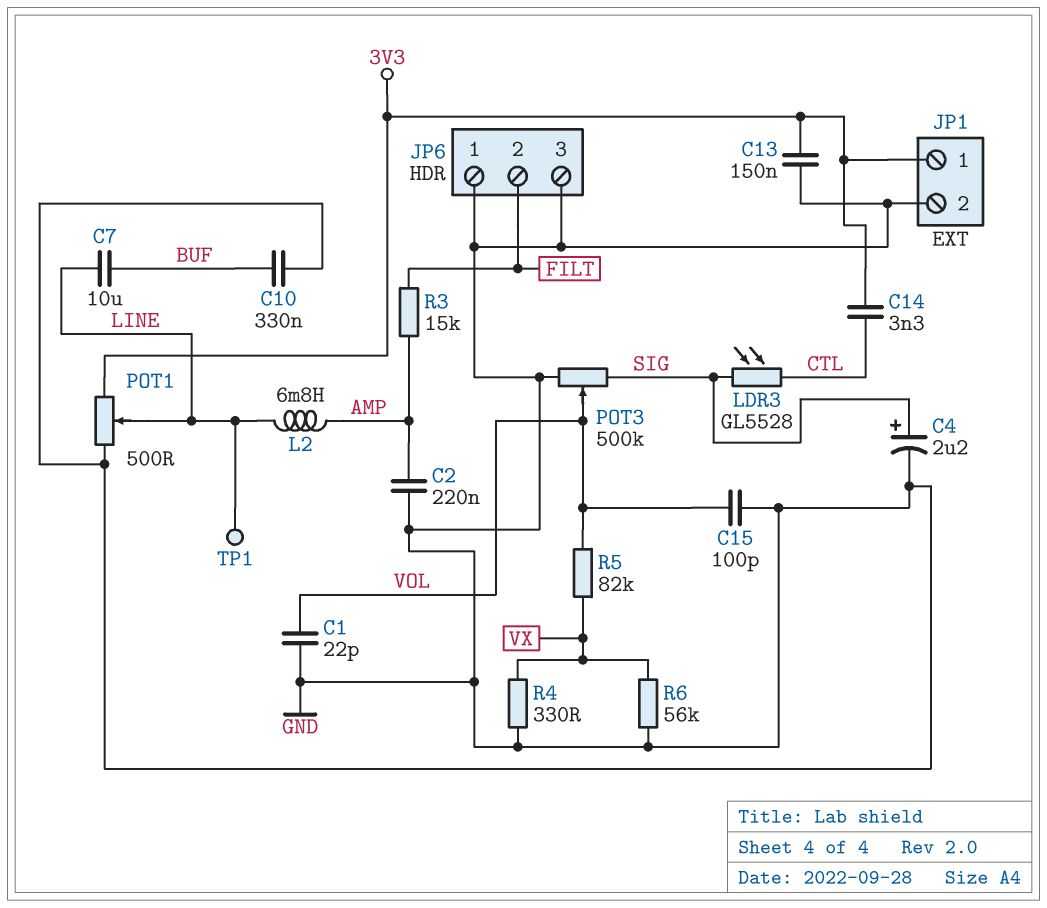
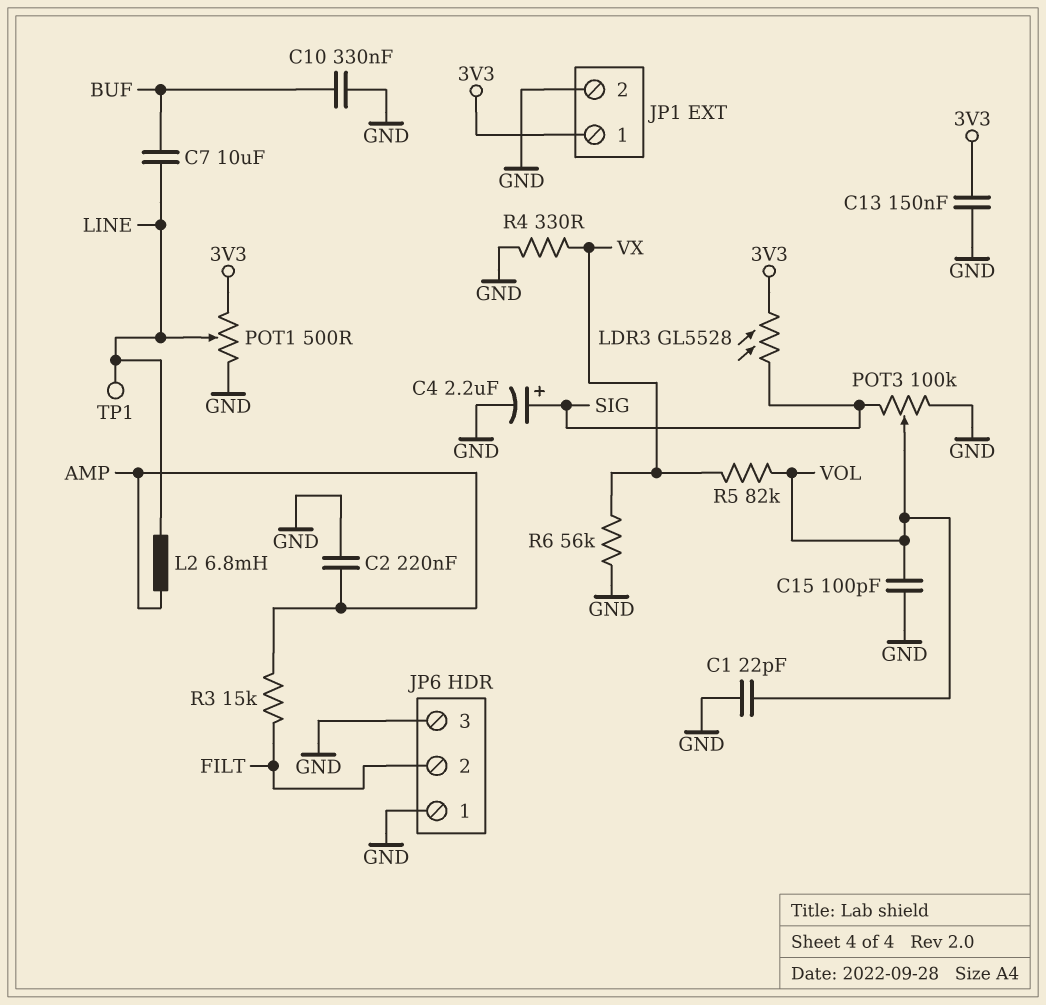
C14: 3.3nF (3V3, CTL) -> none
LDR3: GL5528 (CTL, SIG) -> GL5528 (3V3, SIG)
POT3: 500k (GND, SIG, wiper VOL) -> 100k (GND, SIG, wiper VOL)

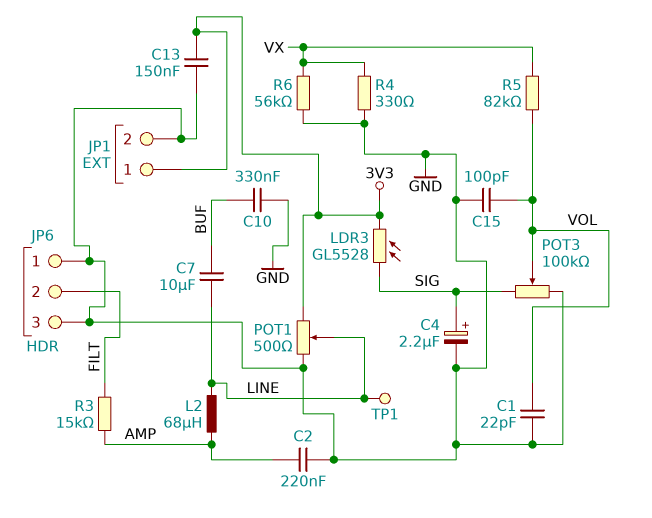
L2: 6.8mH (AMP, LINE) -> 68uH (AMP, LINE)

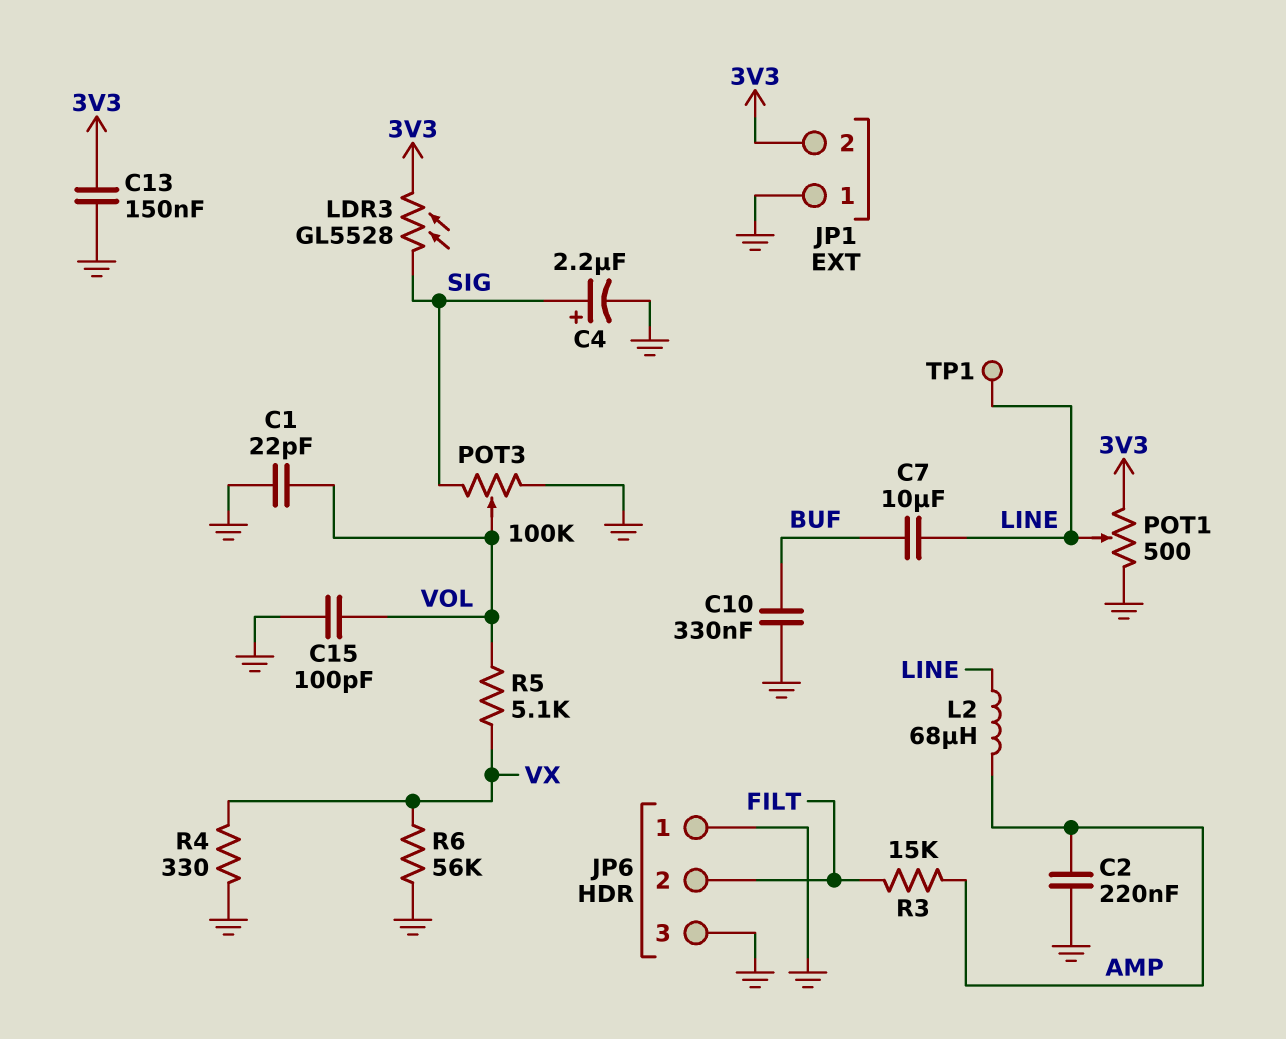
JP1 pin 1: 3V3 -> GND
JP1 pin 2: GND -> 3V3
R5: 82k (VOL, VX) -> 5.1k (VOL, VX)

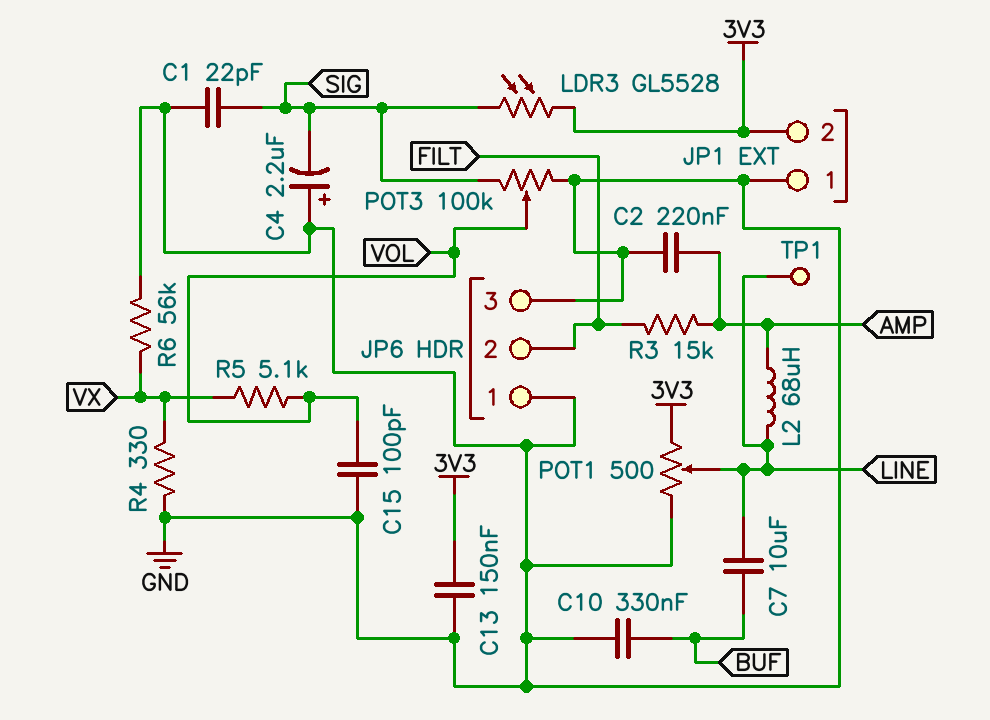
C1: 22pF (GND, VOL) -> 22pF (GND, SIG)
C4: 2.2uF (plus SIG, minus GND) -> 2.2uF (plus GND, minus SIG)

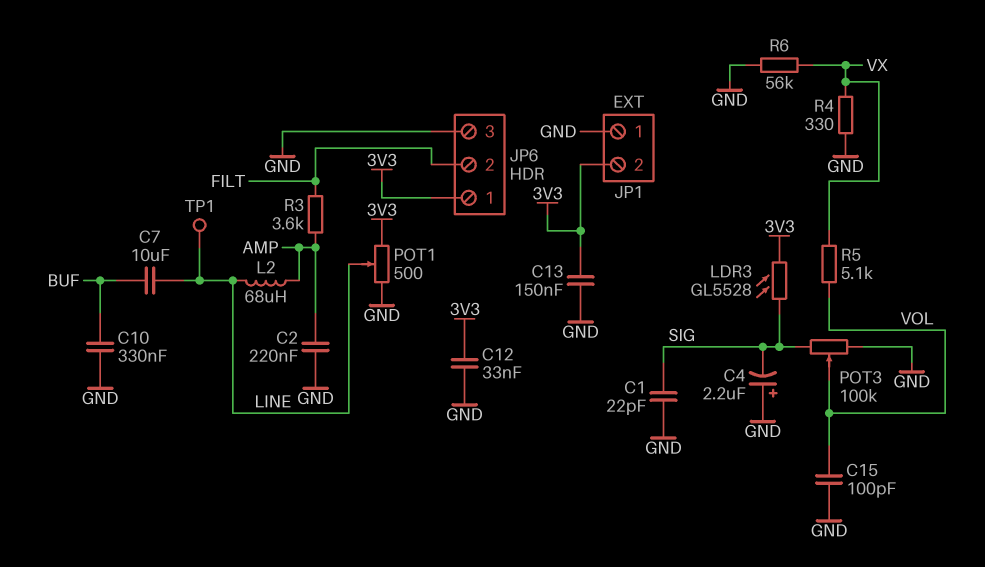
C12: none -> 33nF (3V3, GND)
JP6 pin 1: GND -> 3V3
R3: 15k (AMP, FILT) -> 3.6k (AMP, FILT)

